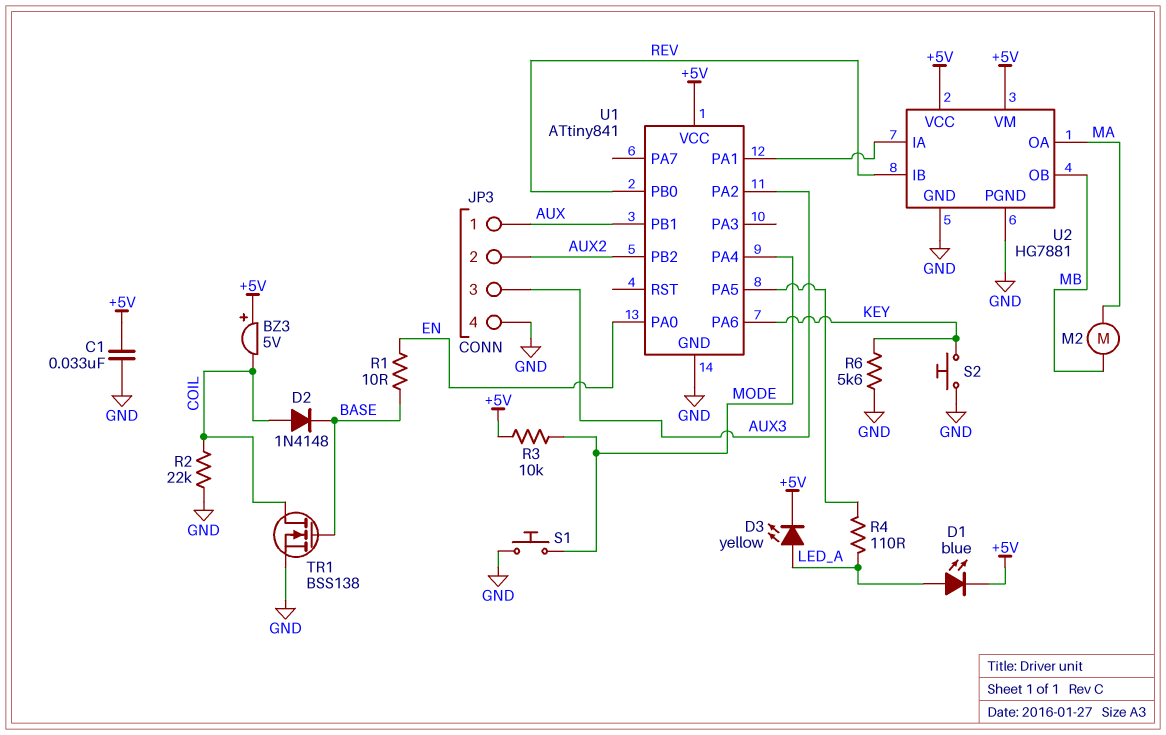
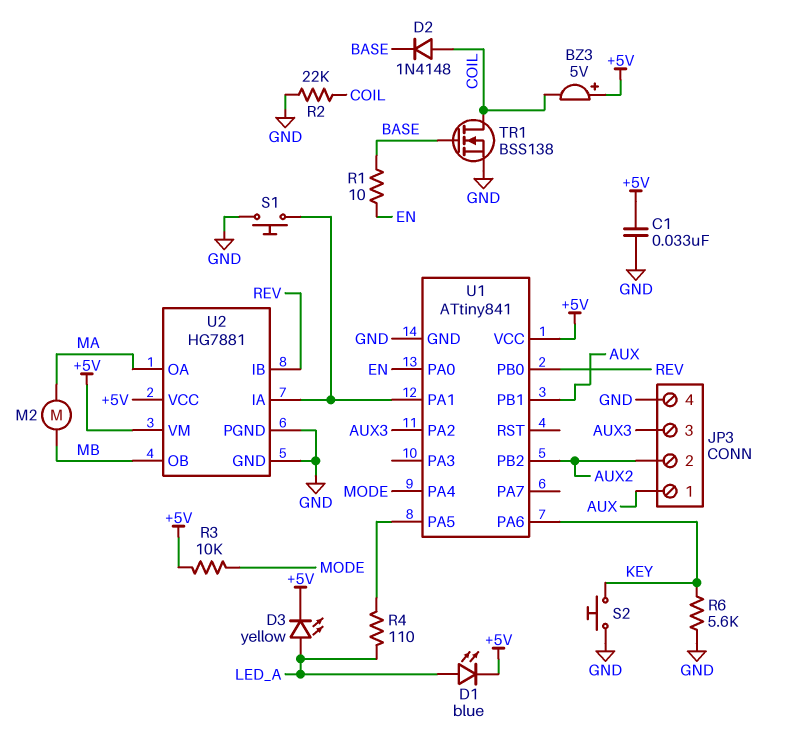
S1: button (GND, MODE) -> button (GND, U1/PA1)

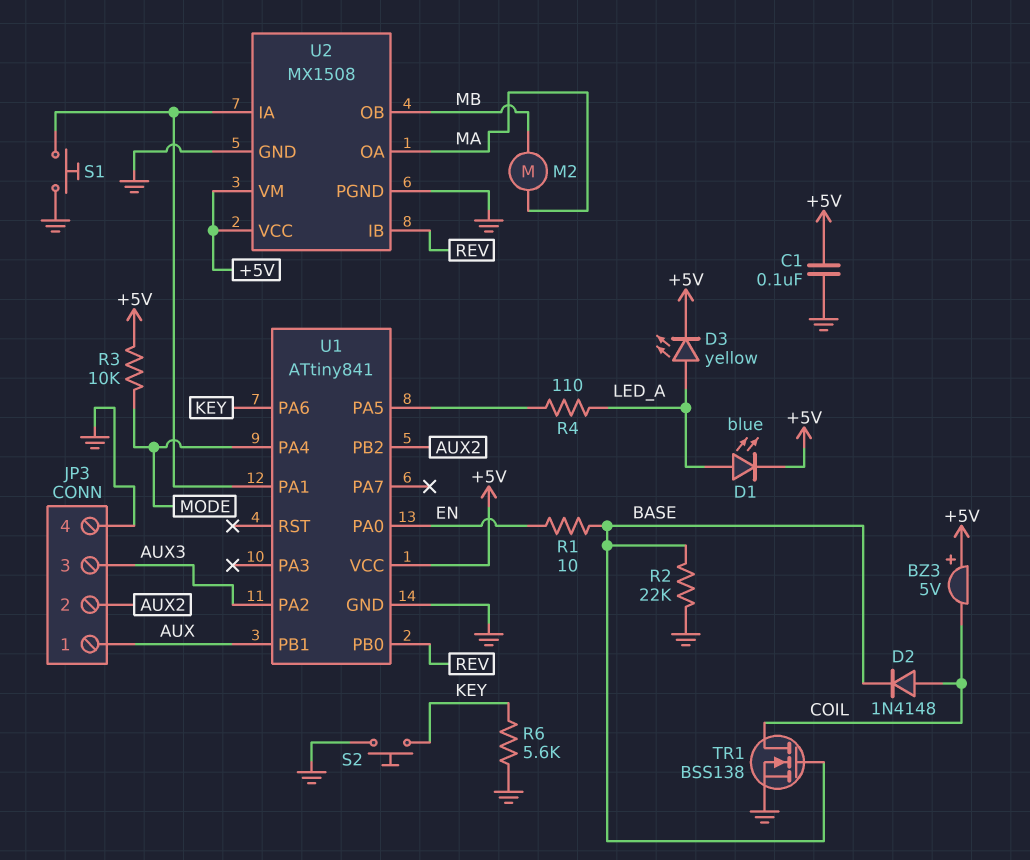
C1: 33nF (+5V, GND) -> 100nF (+5V, GND)
R2: 22k (COIL, GND) -> 22k (BASE, GND)
U2: HG7881 -> MX1508

